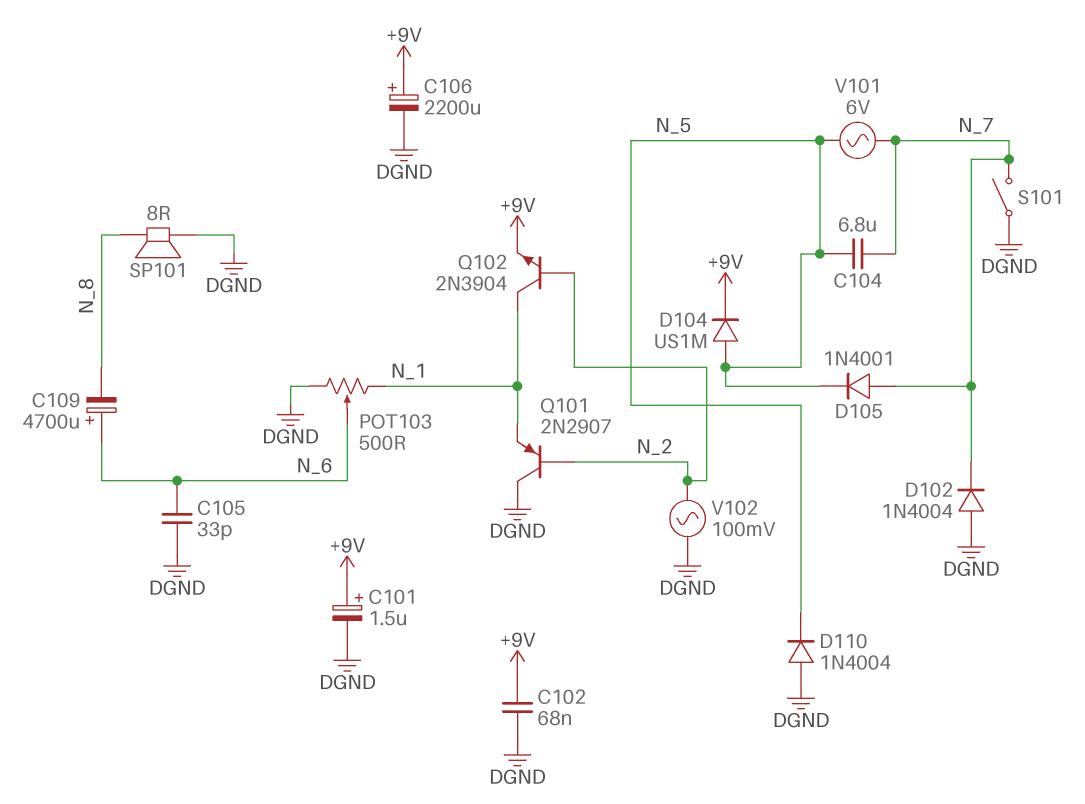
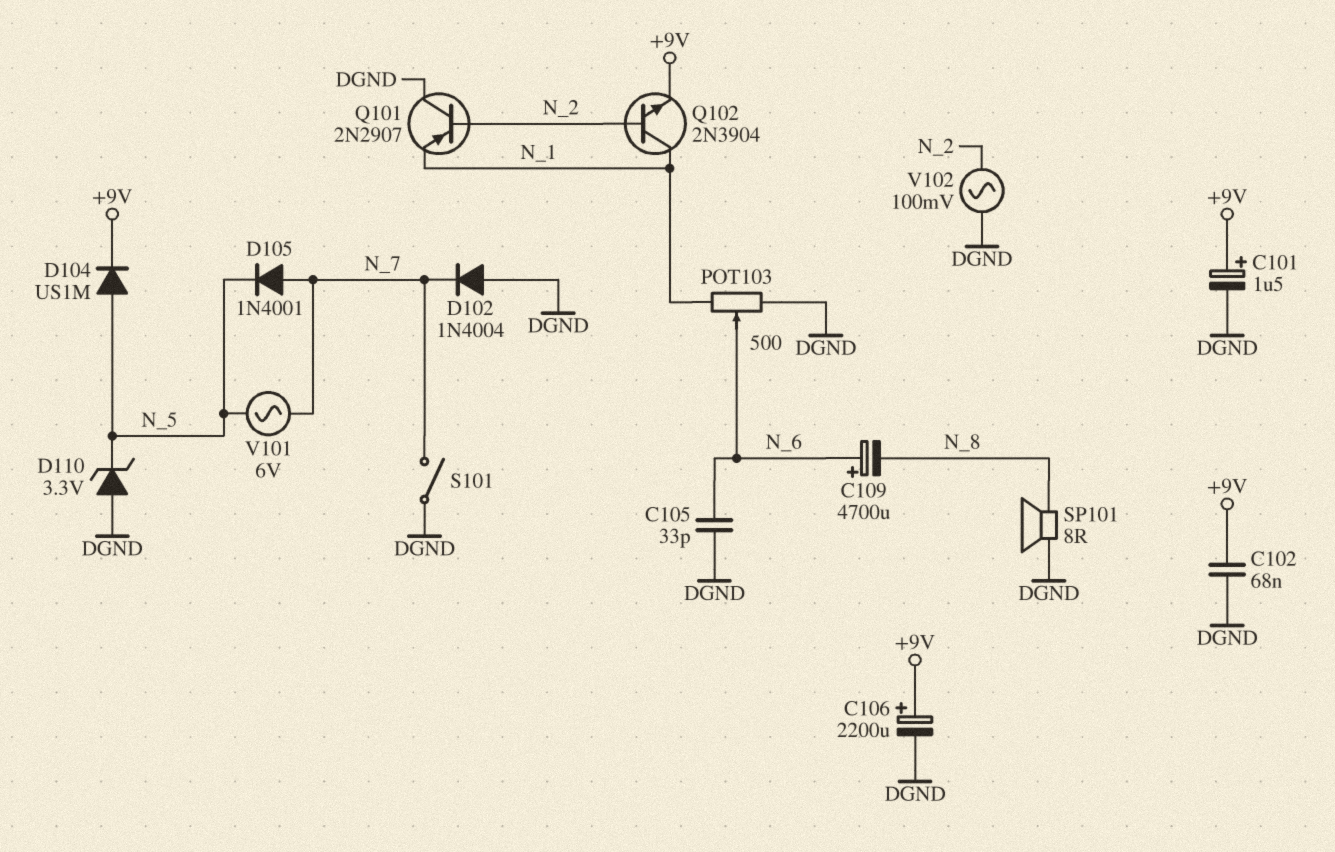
C104: 6.8uF (N_5, N_7) -> none
D110: diode 1N4004 (A DGND, K N_5) -> zener 3.3V (A DGND, K N_5)

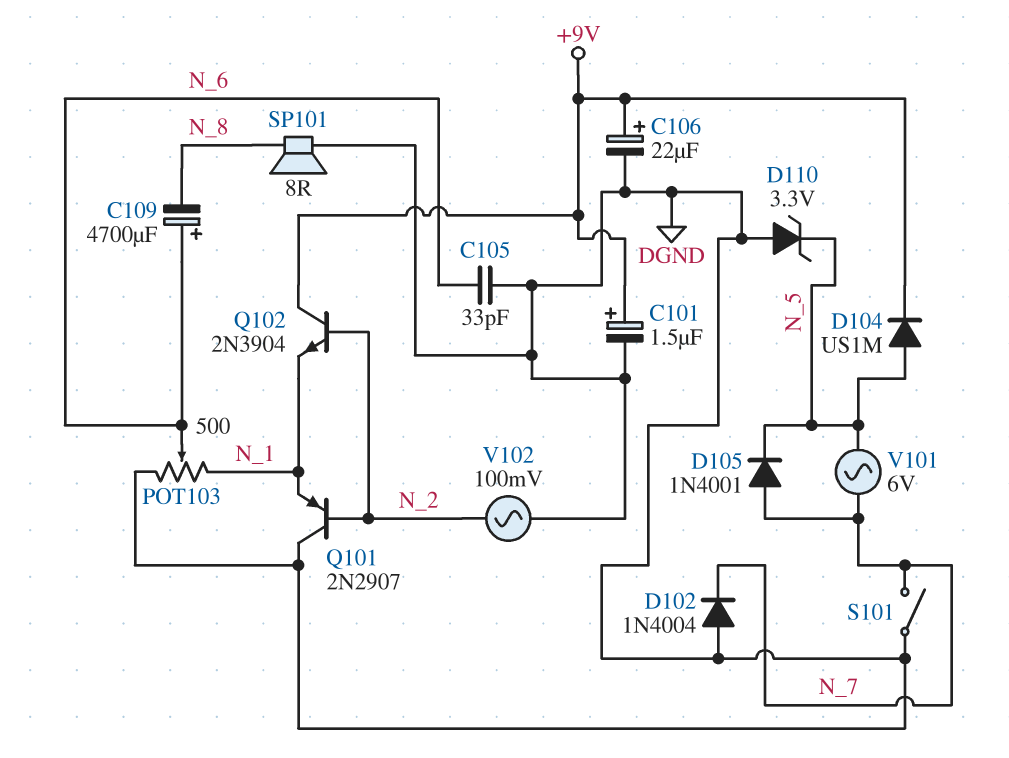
C102: 68nF (+9V, DGND) -> none
C106: 2200uF (plus +9V, minus DGND) -> 22uF (plus +9V, minus DGND)
Q102: NPN 2N3904 (B N_2, C N_1, E +9V) -> NPN 2N3904 (B N_2, C +9V, E N_1)

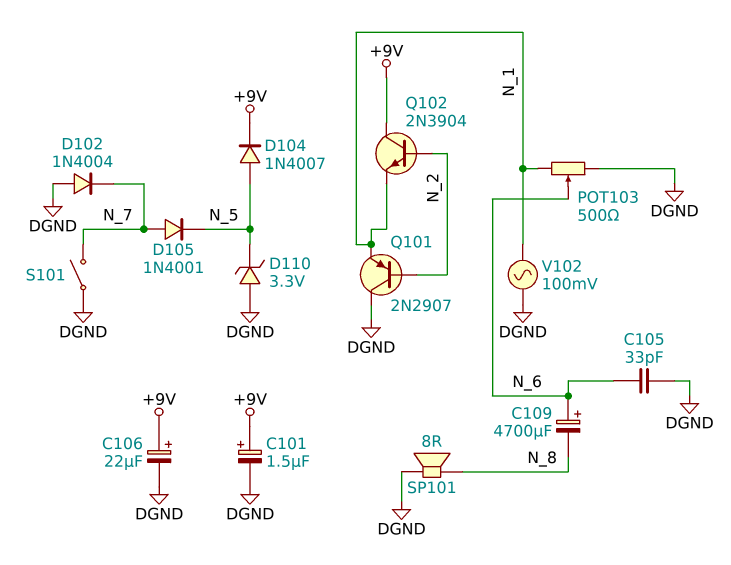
D104: diode US1M (A N_5, K +9V) -> diode 1N4007 (A N_5, K +9V)
V101: AC 6V (N_5, N_7) -> none
V102: AC 100mV (DGND, N_2) -> AC 100mV (DGND, N_1)

